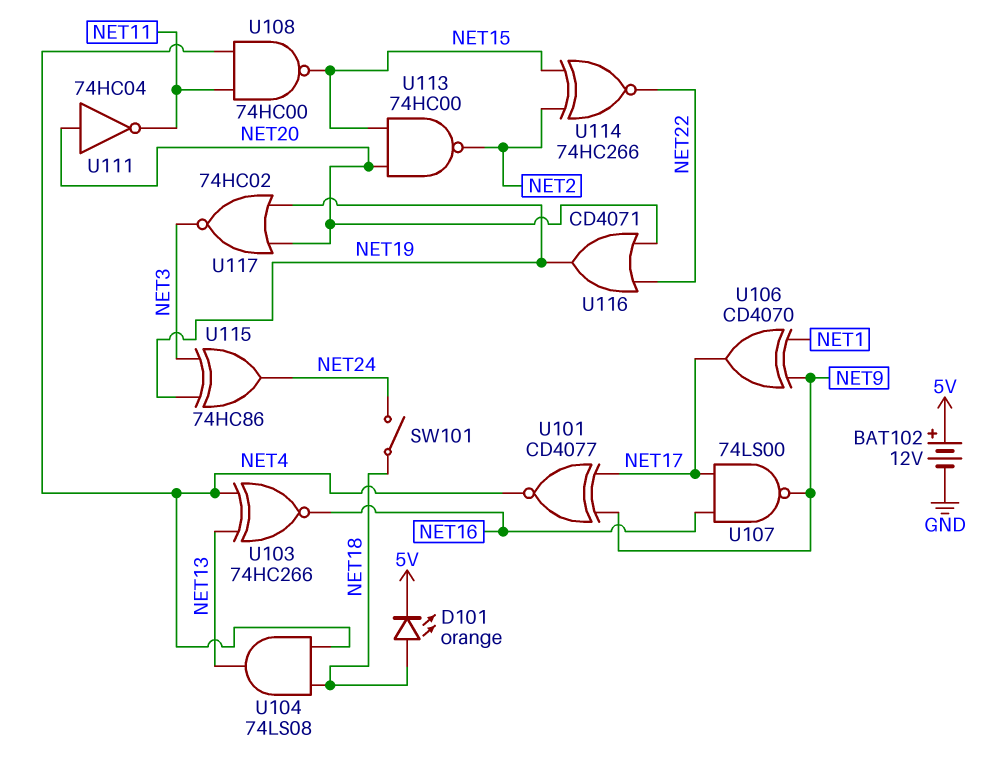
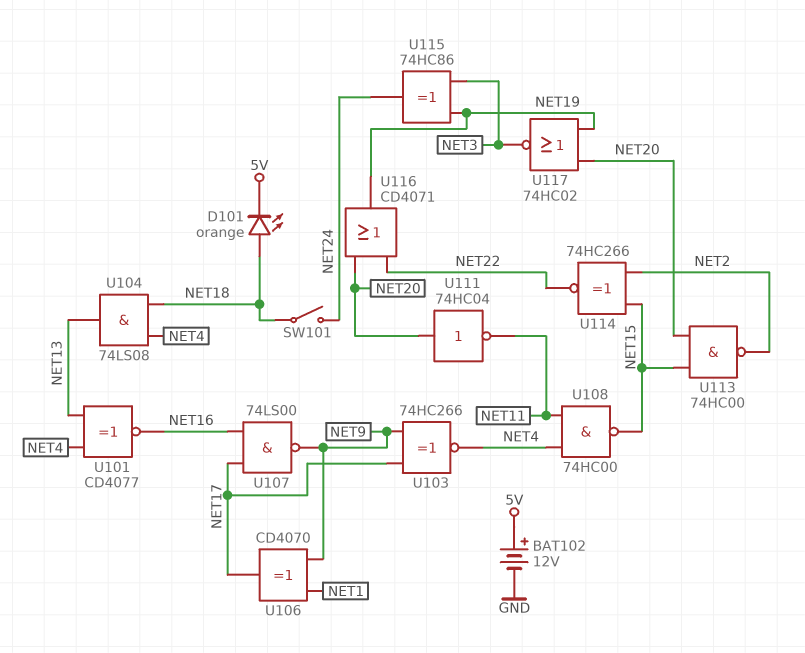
U101: XNOR CD4077 (in NET9, in NET17, out NET4) -> XNOR CD4077 (in NET4, in NET13, out NET16)
U103: XNOR 74HC266 (in NET4, in NET13, out NET16) -> XNOR 74HC266 (in NET9, in NET17, out NET4)

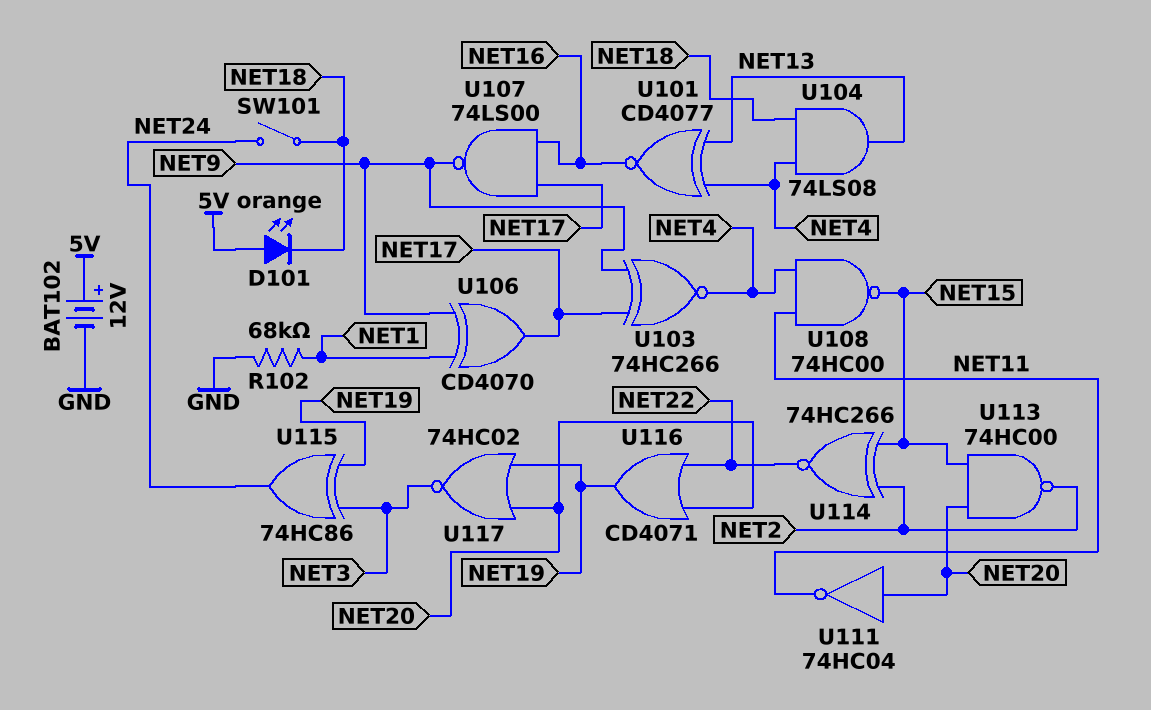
D101: LED orange (A NET18, K 5V) -> LED orange (A 5V, K NET18)
R102: none -> 68k (GND, NET1)

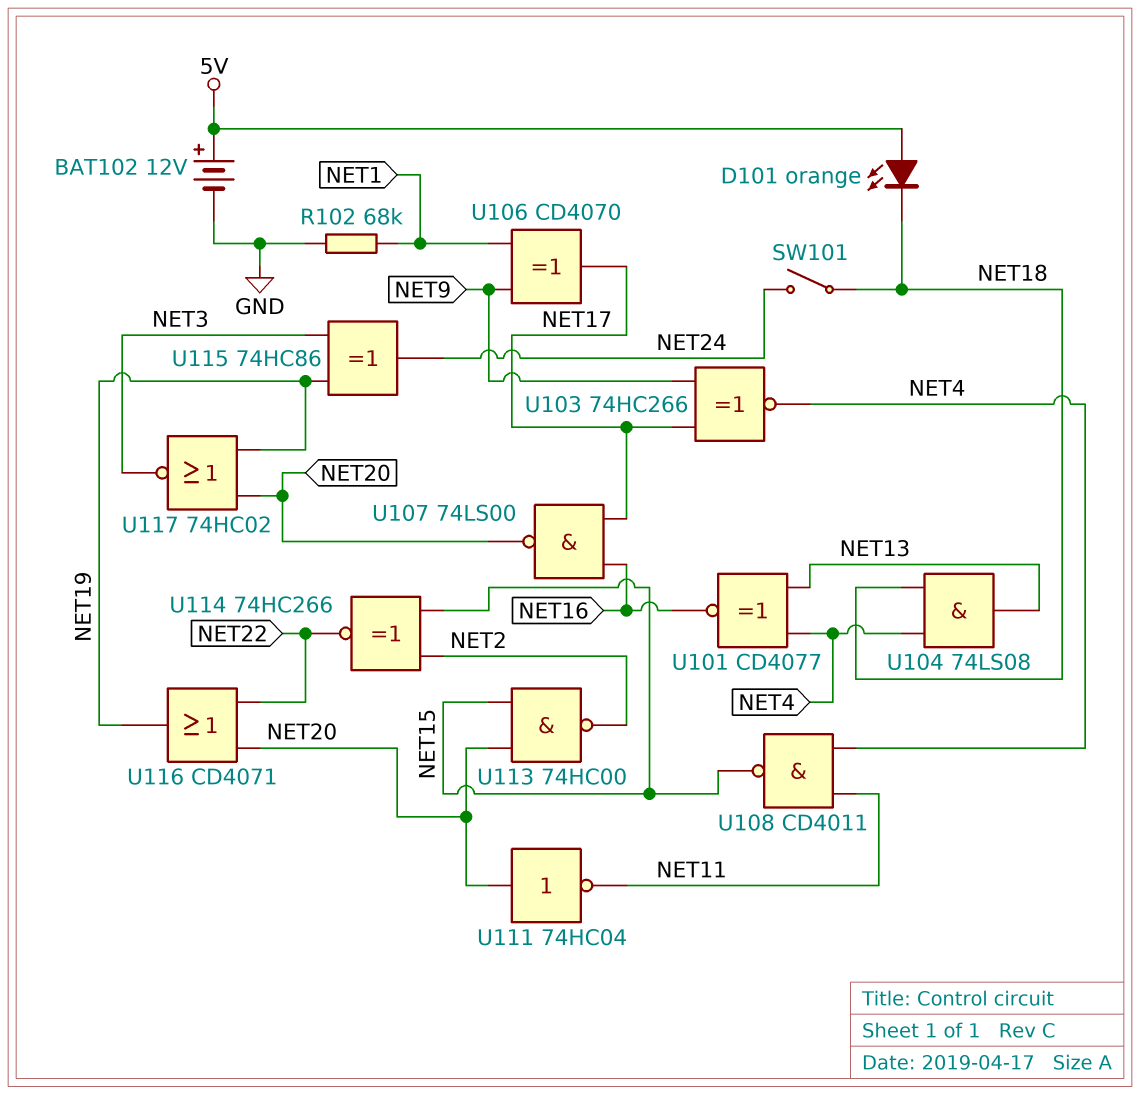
U107: NAND 74LS00 (in NET16, in NET17, out NET9) -> NAND 74LS00 (in NET16, in NET17, out NET20)
U108: NAND 74HC00 (in NET4, in NET11, out NET15) -> NAND CD4011 (in NET4, in NET11, out NET15)

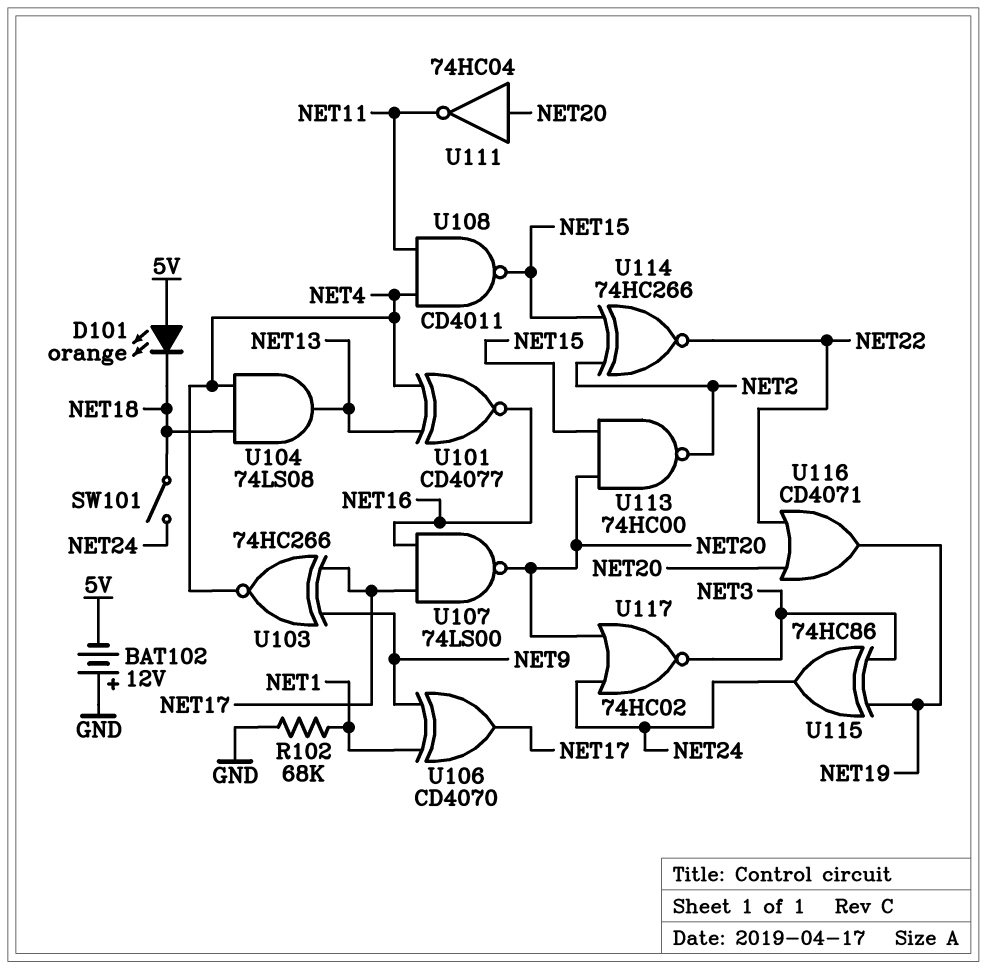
BAT102: 12V (plus 5V, minus GND) -> 12V (plus GND, minus 5V)
U117: NOR 74HC02 (in NET19, in NET20, out NET3) -> NOR 74HC02 (in NET20, in NET24, out NET3)

